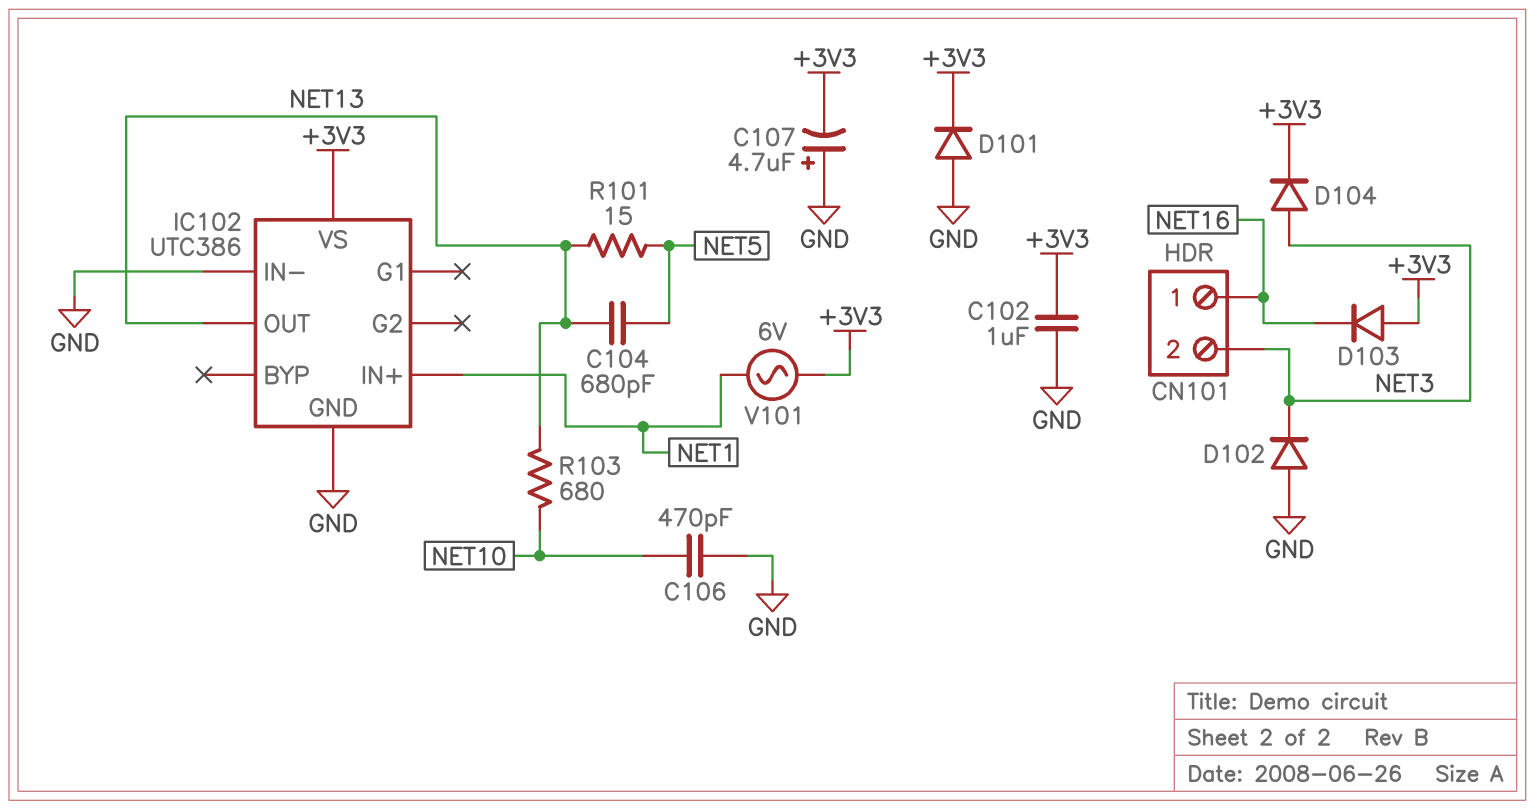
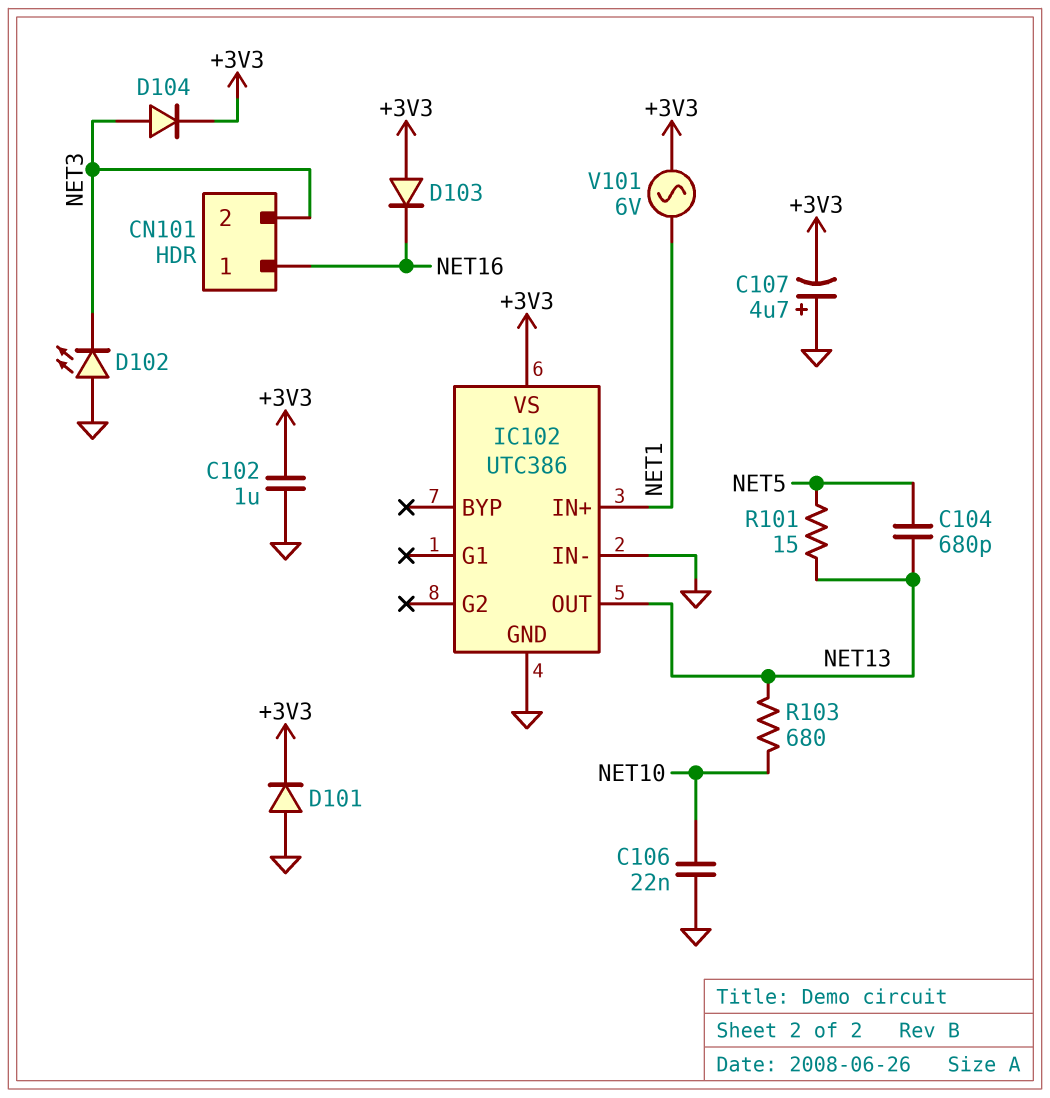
C106: 470pF (GND, NET10) -> 22nF (GND, NET10)
D102: diode (A GND, K NET3) -> LED (A GND, K NET3)

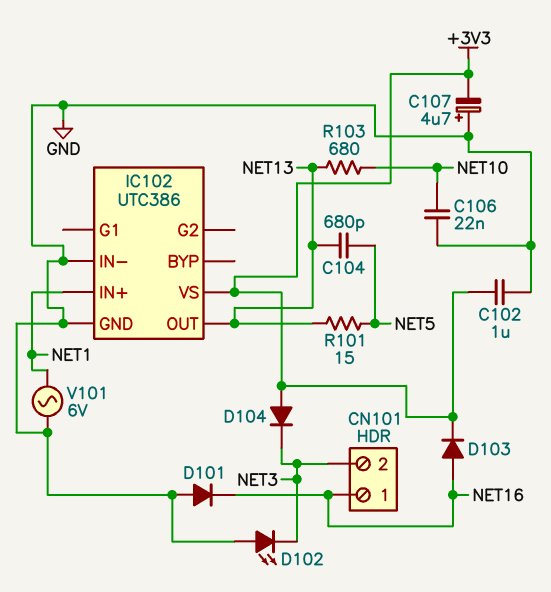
D101: diode (A GND, K +3V3) -> diode (A GND, K NET16)
D103: diode (A +3V3, K NET16) -> diode (A NET16, K +3V3)
D104: diode (A NET3, K +3V3) -> diode (A +3V3, K NET3)
V101: AC 6V (+3V3, NET1) -> AC 6V (GND, NET1)

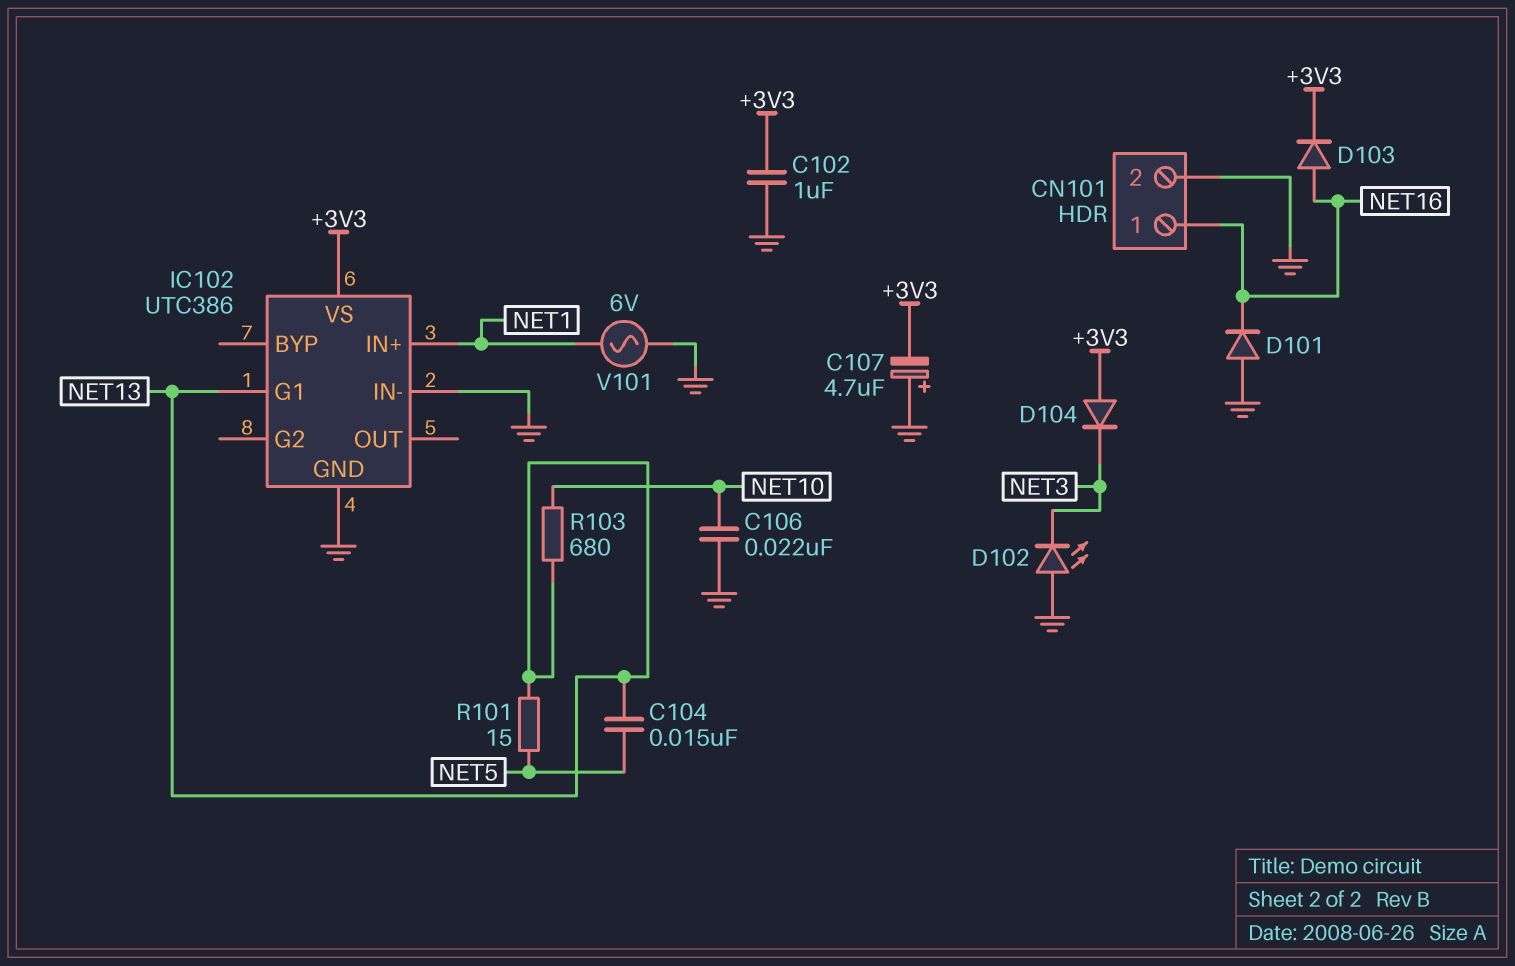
C104: 680pF (NET5, NET13) -> 15nF (NET5, NET13)
CN101 pin 2: NET3 -> GND
IC102 pin G1: none -> NET13
IC102 pin OUT: NET13 -> none

